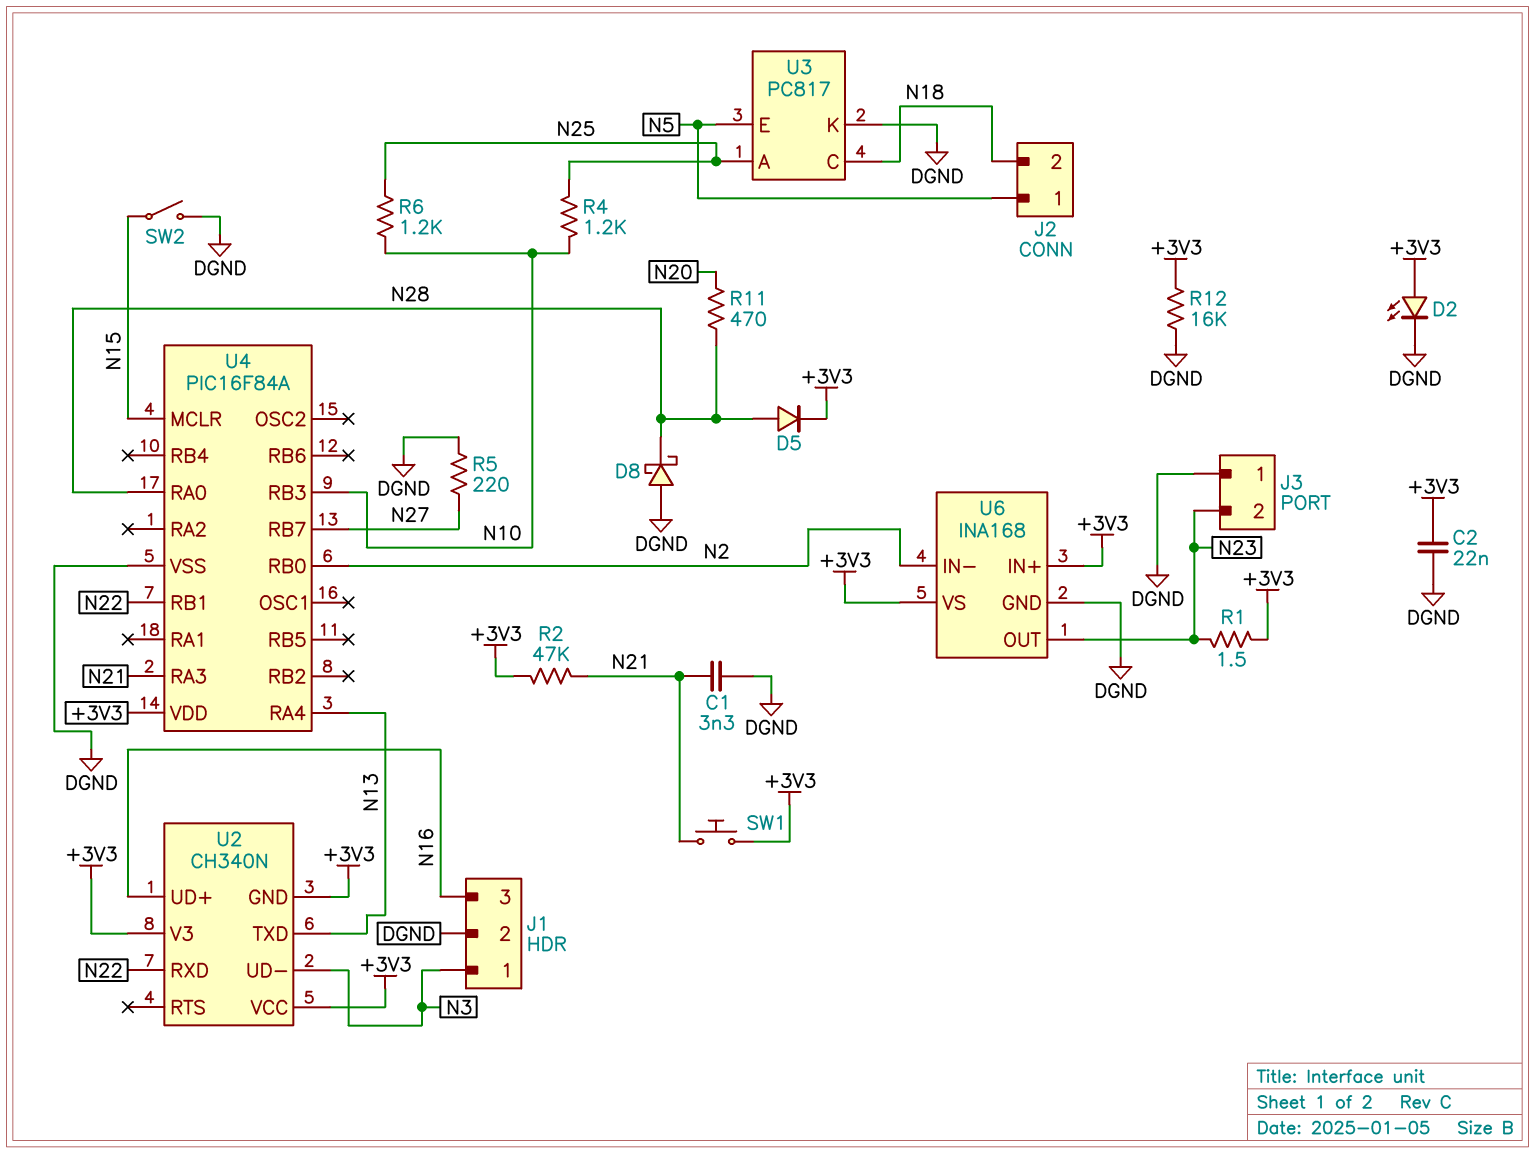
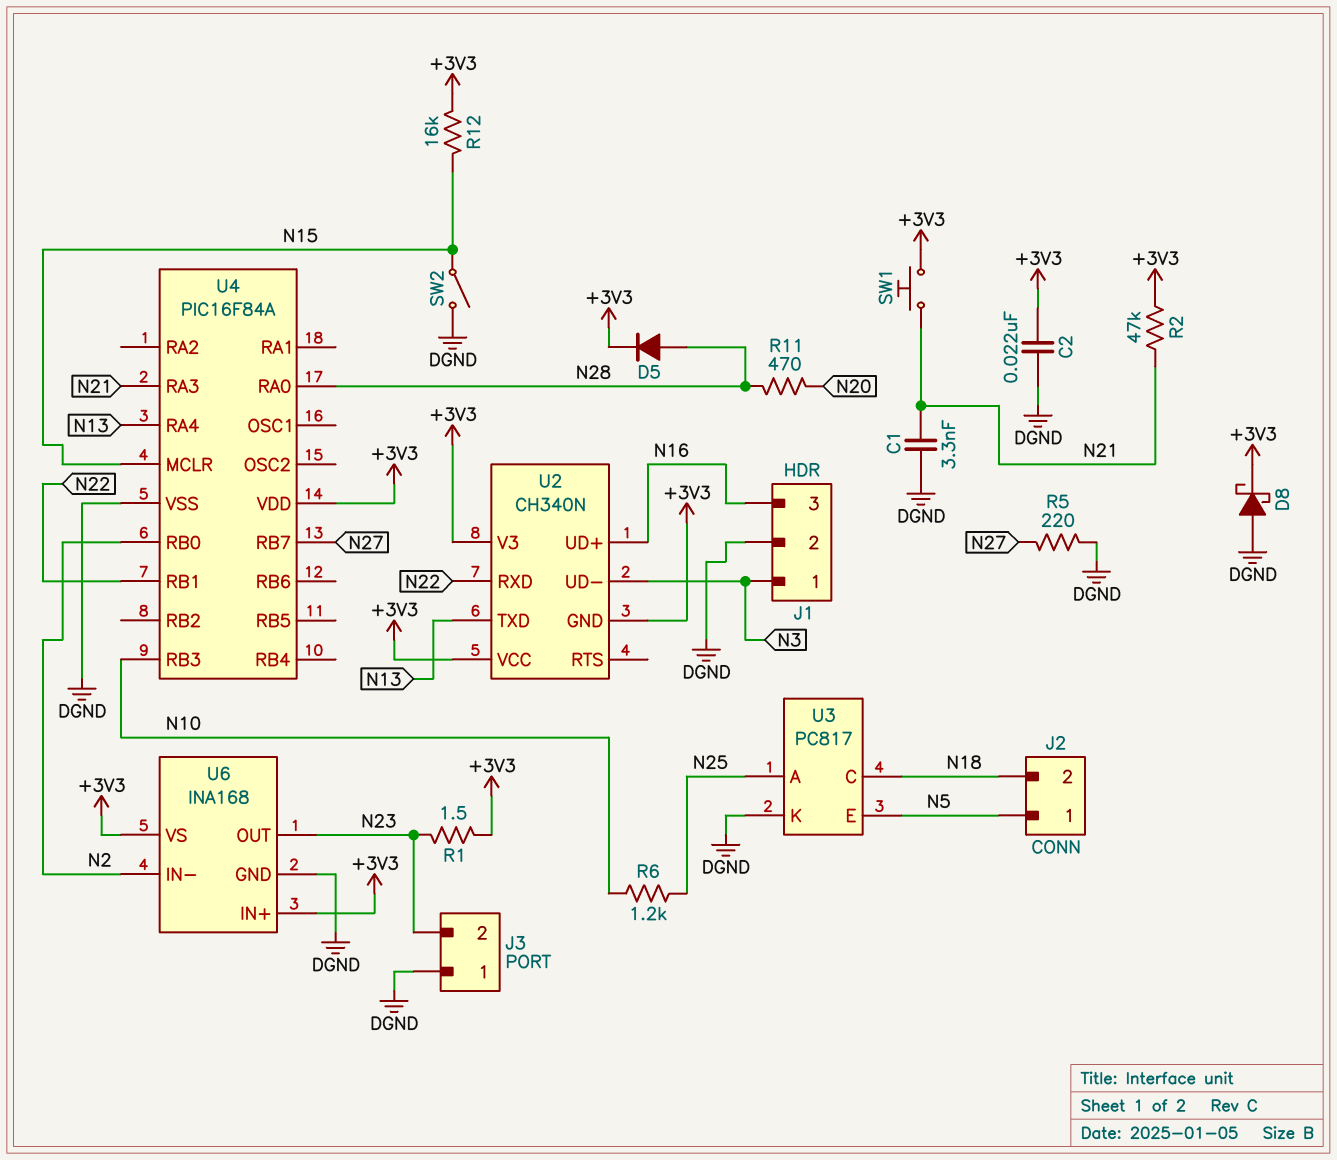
D2: LED (A +3V3, K DGND) -> none
D8: schottky (A DGND, K N28) -> schottky (A DGND, K +3V3)
R4: 1.2k (N10, N25) -> none
R12: 16k (+3V3, DGND) -> 16k (+3V3, N15)

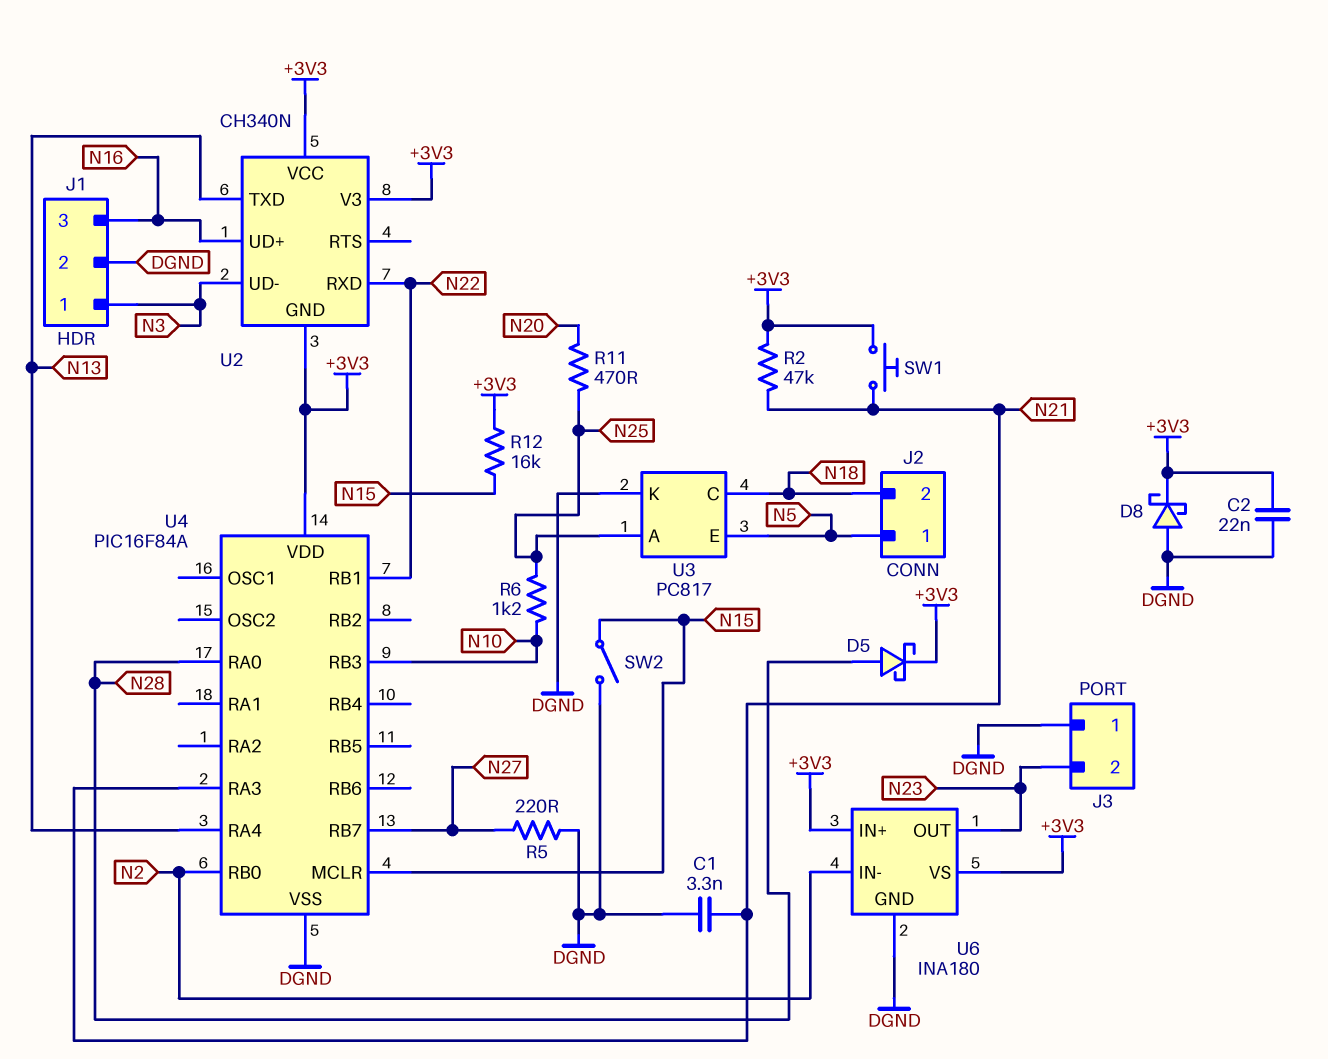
D5: diode (A N28, K +3V3) -> schottky (A N28, K +3V3)
R1: 1.5 (+3V3, N23) -> none
R11: 470 (N20, N28) -> 470 (N20, N25)
U6: INA168 -> INA180

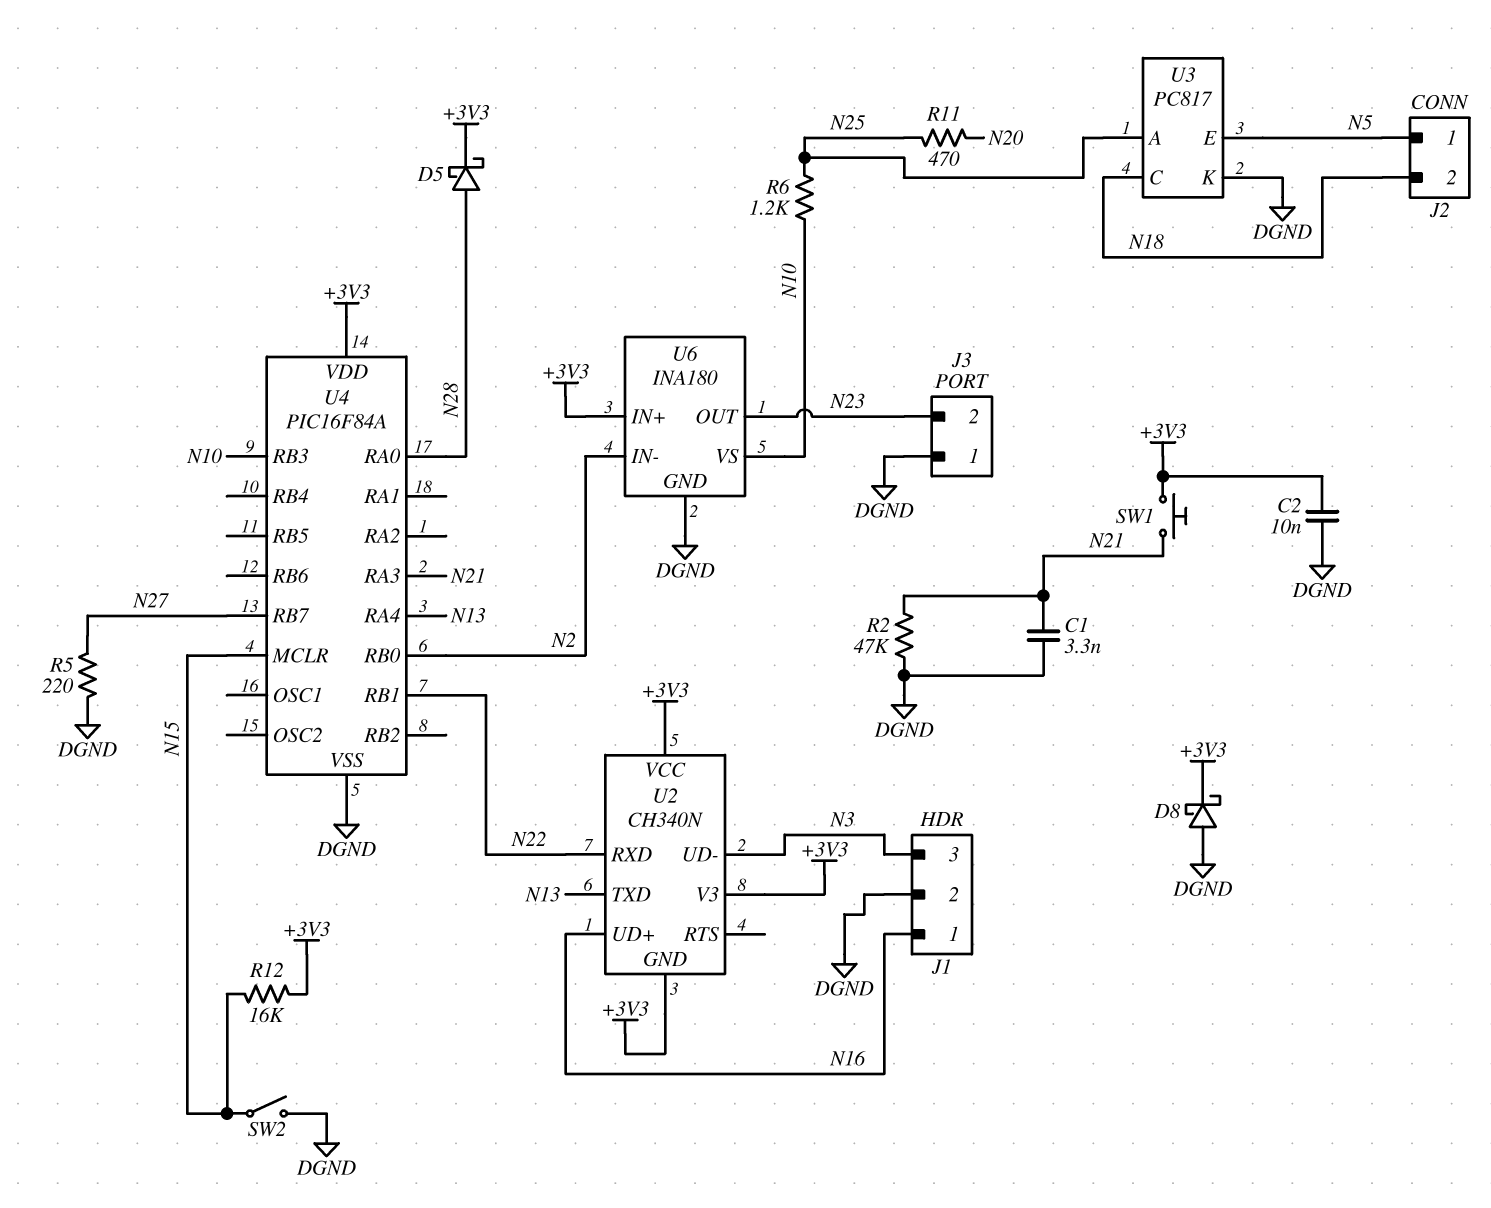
C2: 22nF (+3V3, DGND) -> 10nF (+3V3, DGND)
J1 pin 1: N3 -> N16
J1 pin 3: N16 -> N3
R2: 47k (+3V3, N21) -> 47k (DGND, N21)
U6 pin VS: +3V3 -> N10

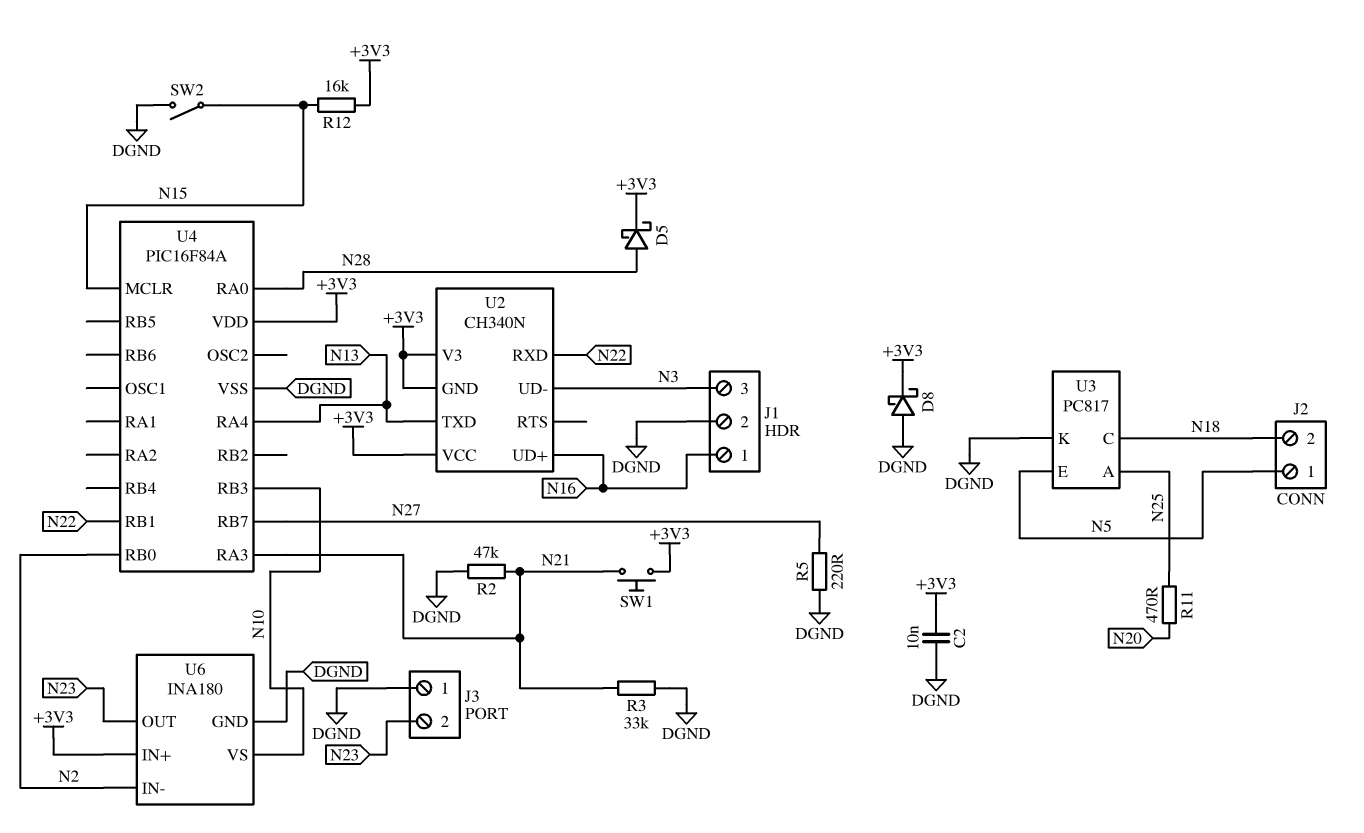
C1: 3.3nF (DGND, N21) -> none
R3: none -> 33k (DGND, N21)
R6: 1.2k (N10, N25) -> none

